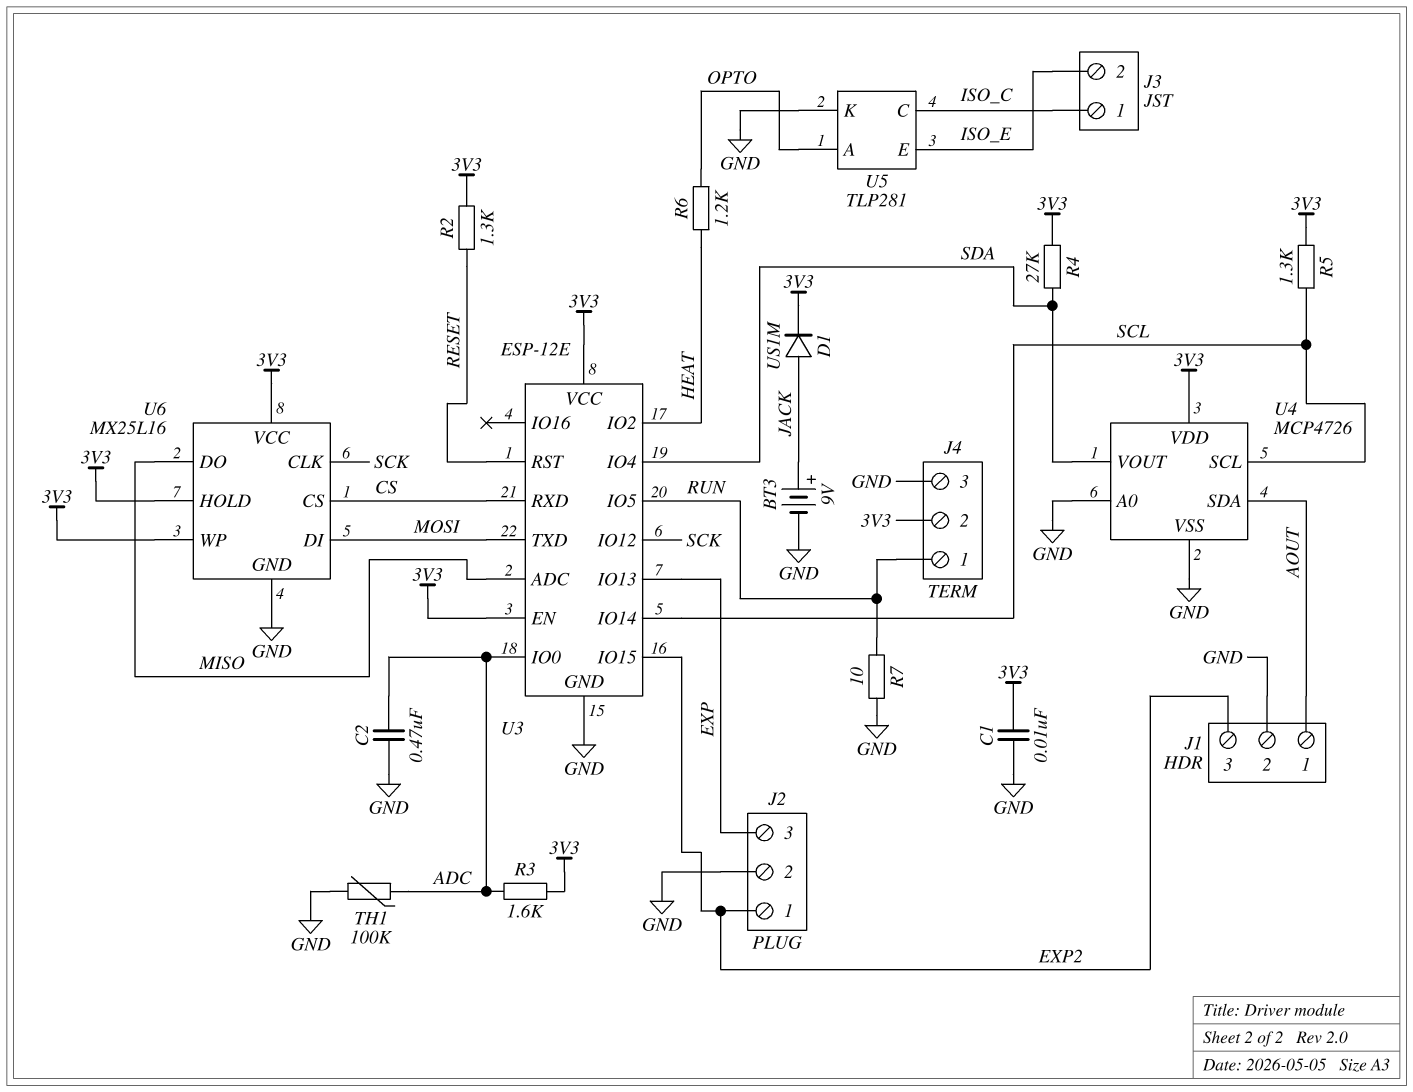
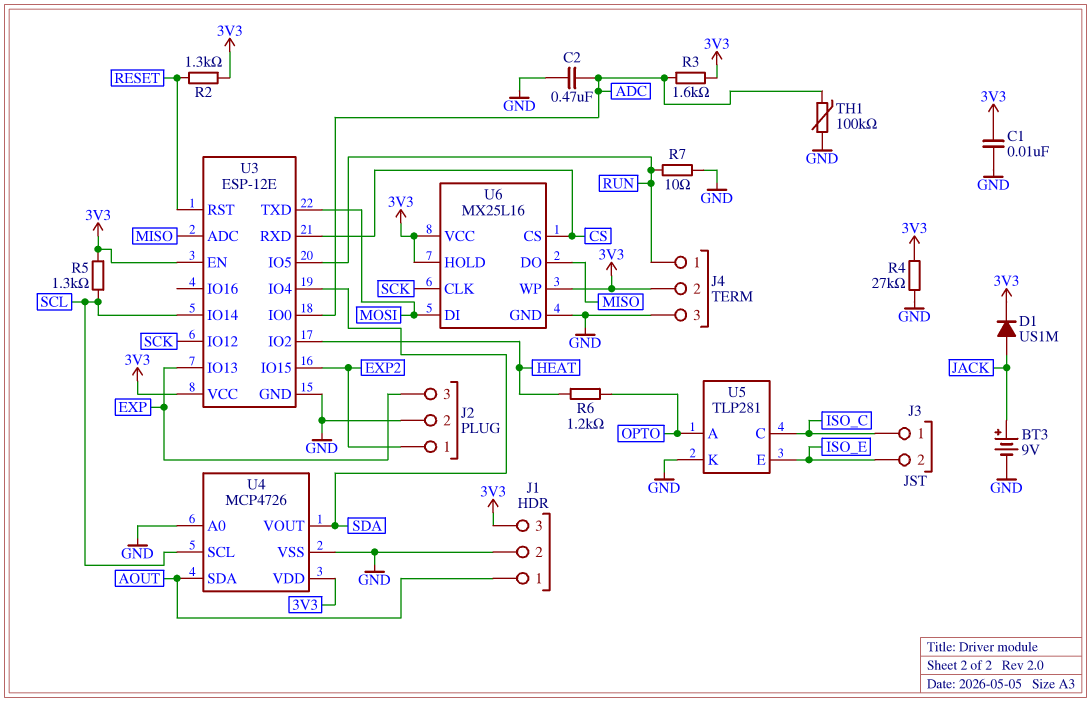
J1 pin 3: EXP2 -> 3V3
R4: 27k (3V3, SDA) -> 27k (3V3, GND)

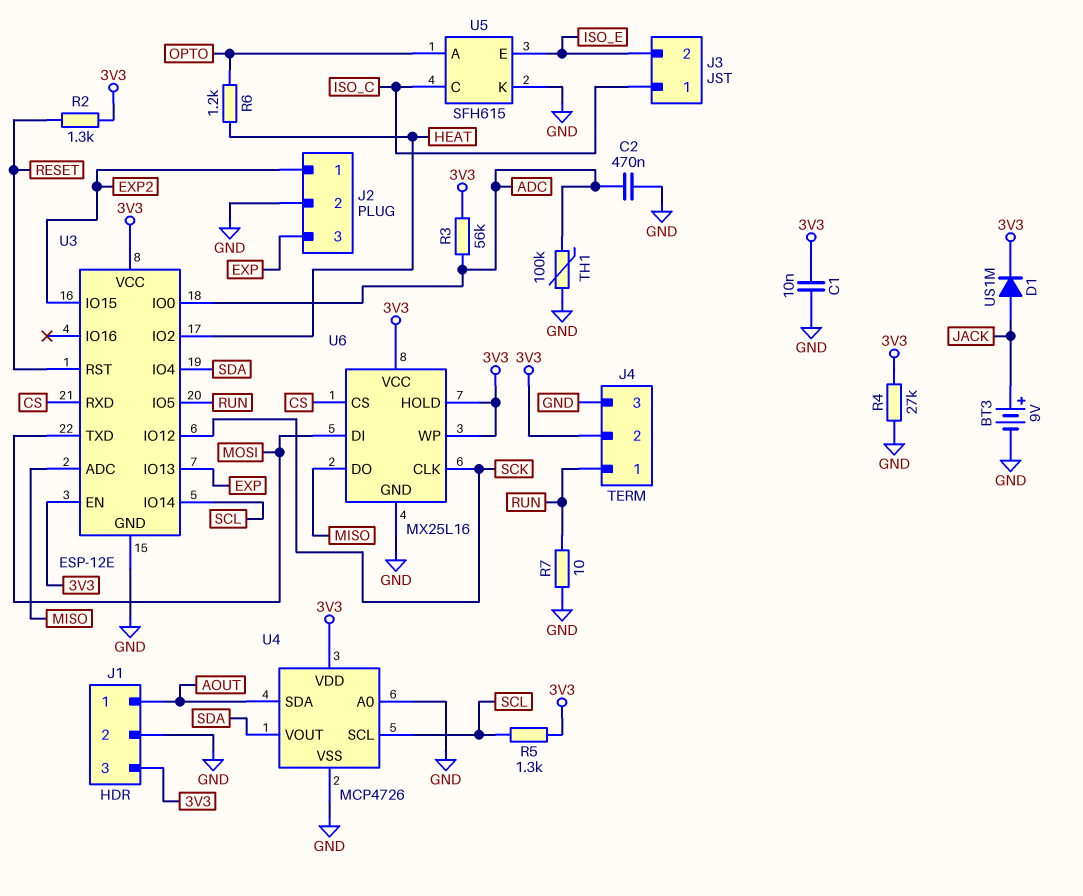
R3: 1.6k (3V3, ADC) -> 56k (3V3, ADC)
U5: TLP281 -> SFH615

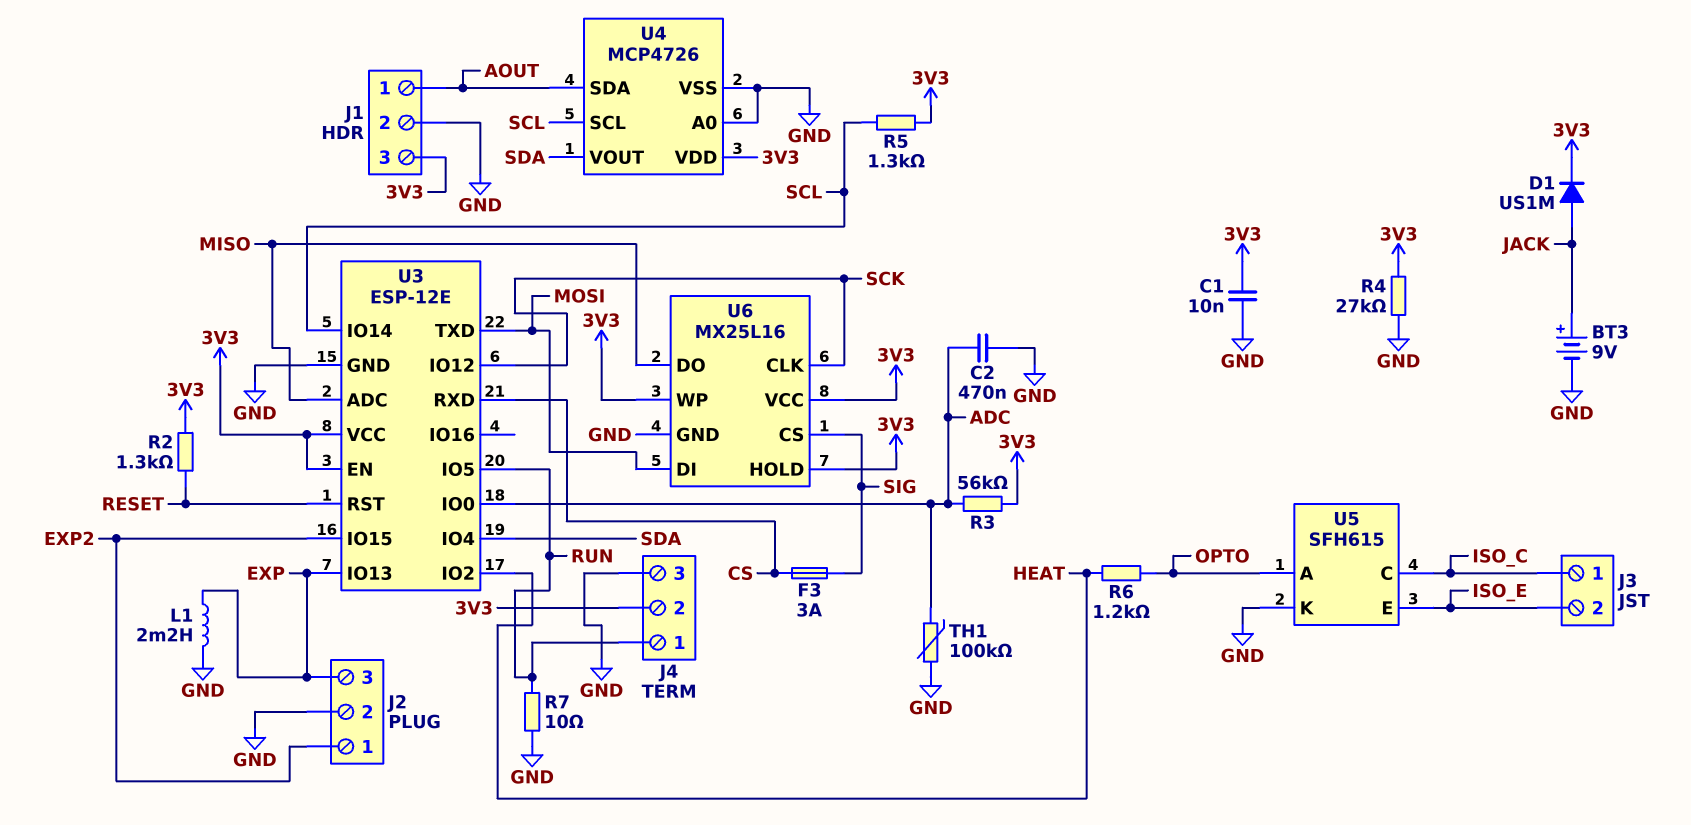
F3: none -> 3A (CS, SIG)
L1: none -> 2.2mH (EXP, GND)
U6 pin CS: CS -> SIG

